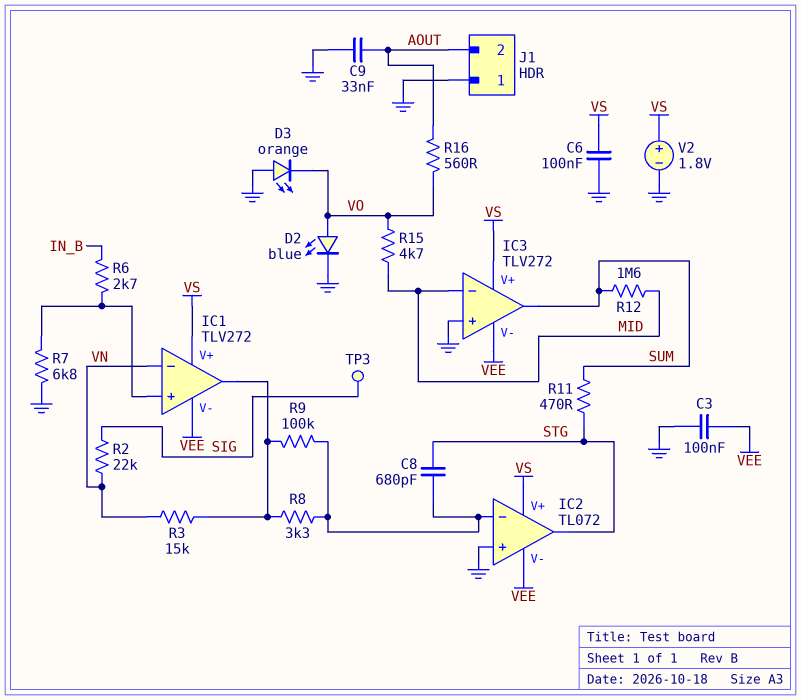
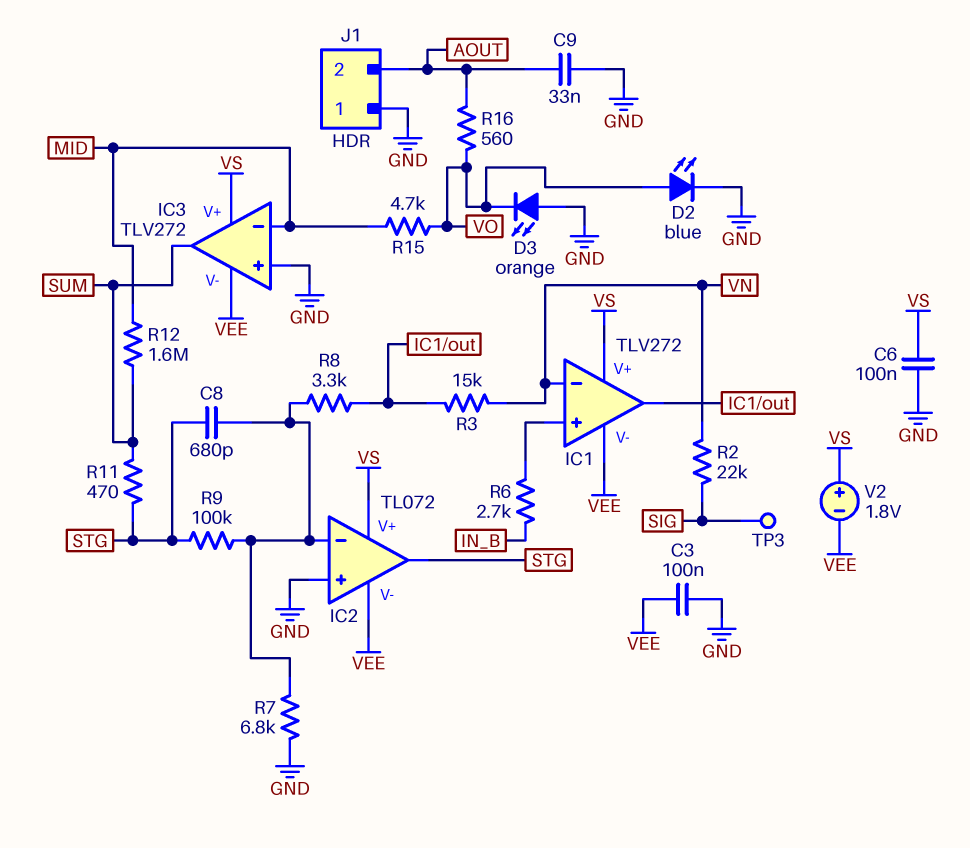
R7: 6.8k (GND, IC1/in+) -> 6.8k (GND, IC2/in-)
R9: 100k (IC1/out, IC2/in-) -> 100k (IC2/in-, STG)
V2: 1.8V (plus VS, minus GND) -> 1.8V (plus VS, minus VEE)

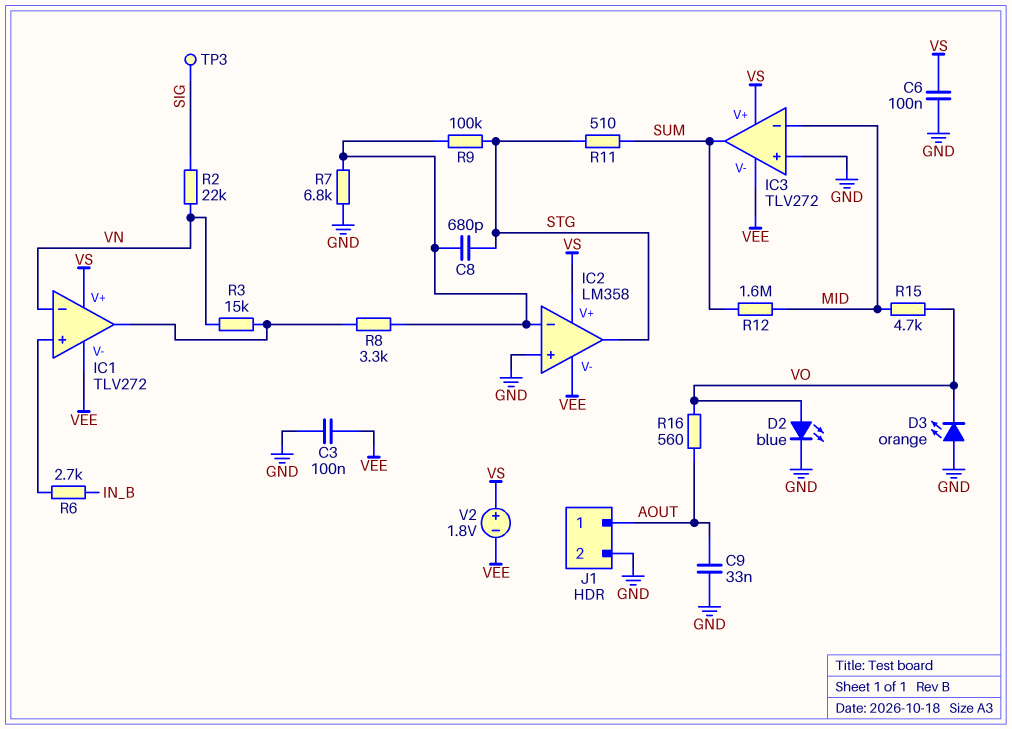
IC2: TL072 -> LM358
J1 pin 1: GND -> AOUT
J1 pin 2: AOUT -> GND
R11: 470 (STG, SUM) -> 510 (STG, SUM)

